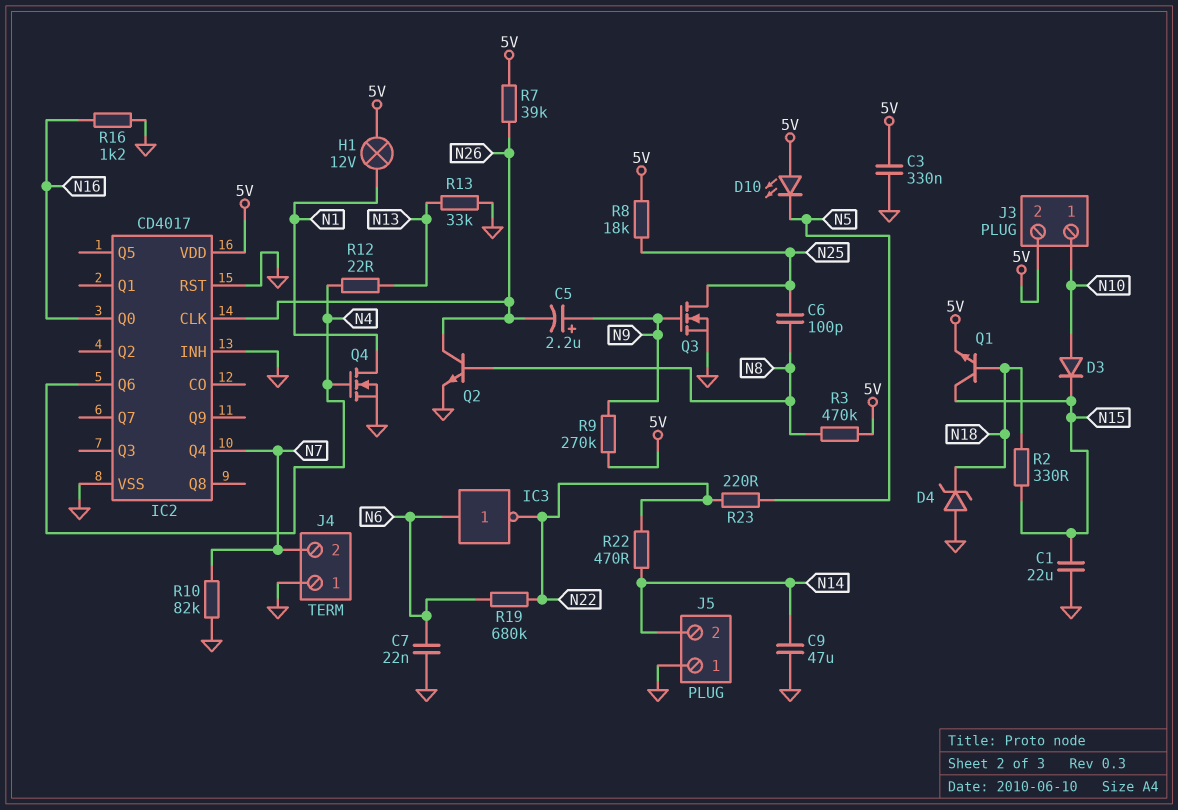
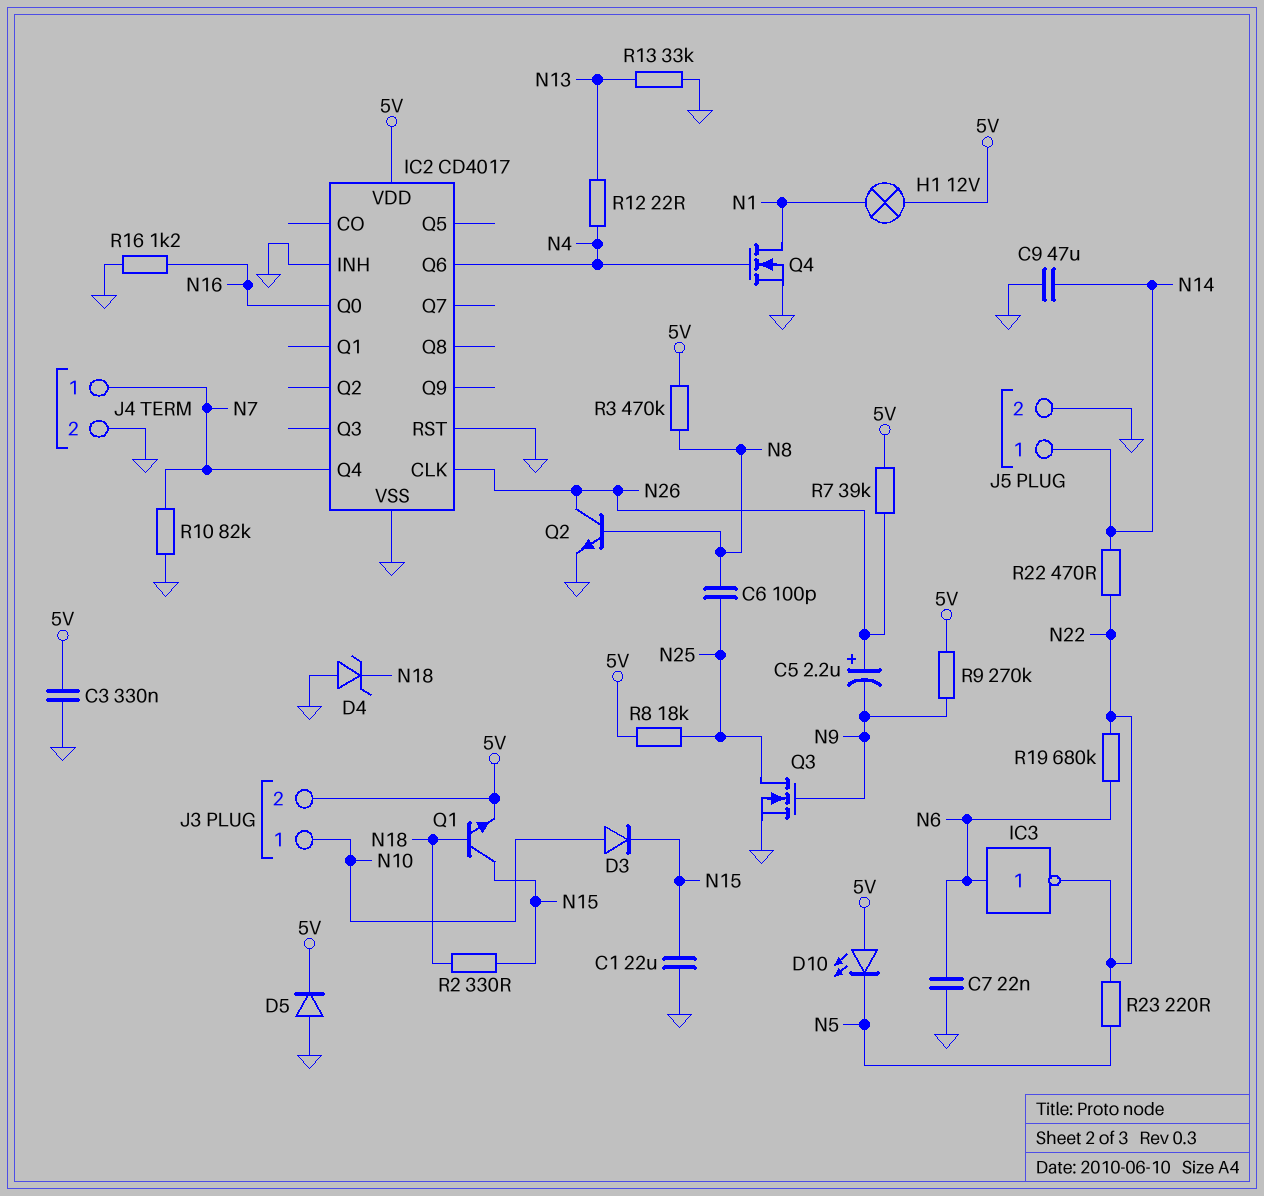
C5: 2.2uF (plus N9, minus N26) -> 2.2uF (plus N26, minus N9)
D5: none -> diode (A GND, K 5V)
J4 pin 1: GND -> N7
J4 pin 2: N7 -> GND
J5 pin 1: GND -> N14
J5 pin 2: N14 -> GND

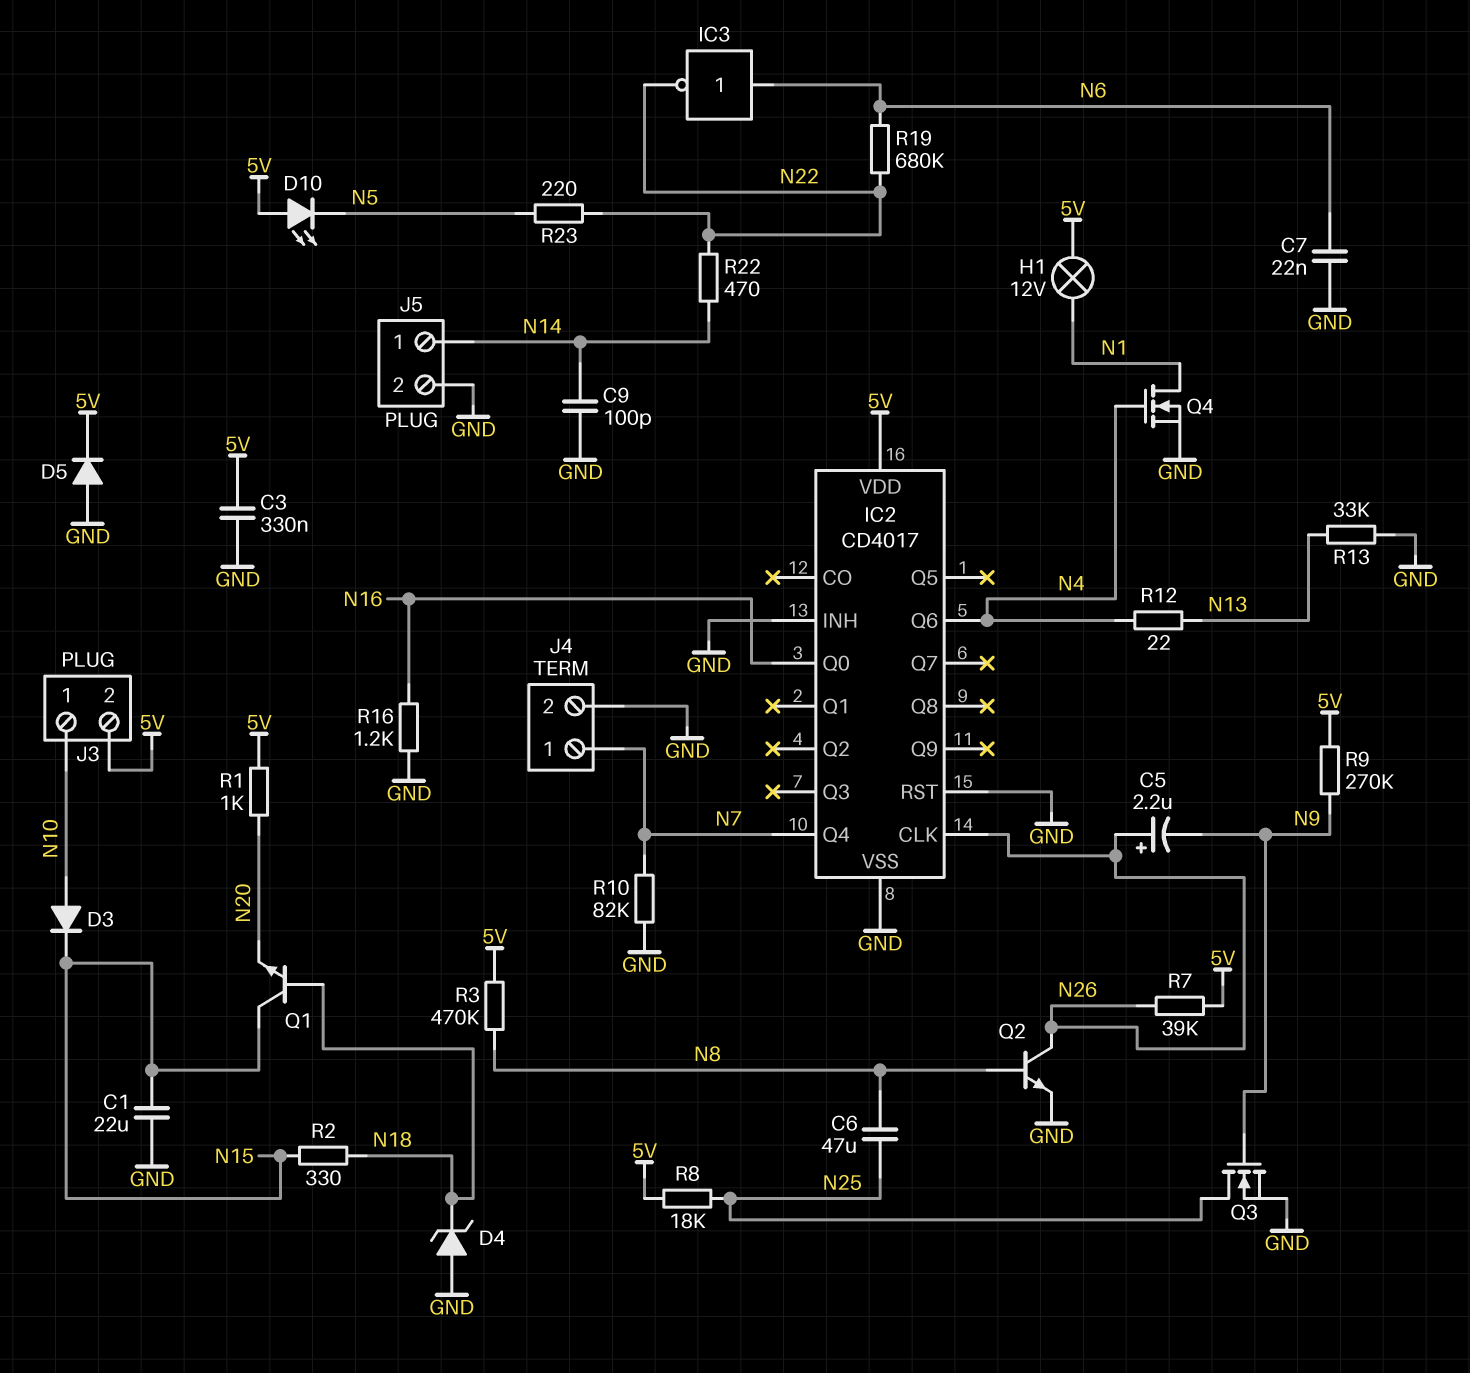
C6: 100pF (N8, N25) -> 47uF (N8, N25)
C9: 47uF (GND, N14) -> 100pF (GND, N14)
Q1: NPN (B N18, C N15, E 5V) -> NPN (B N18, C N15, E N20)
R1: none -> 1k (5V, N20)

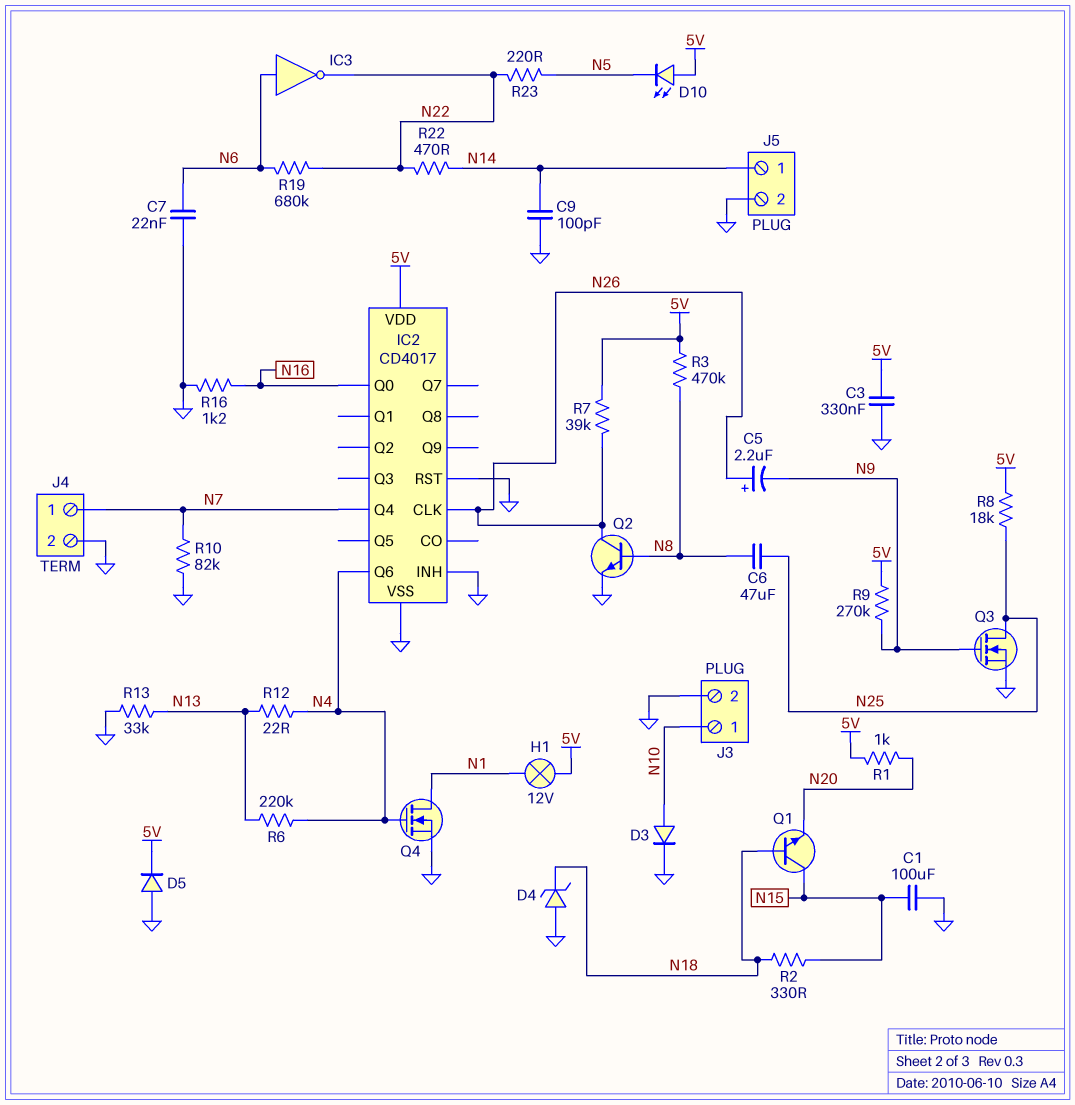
C1: 22uF (GND, N15) -> 100uF (GND, N15)
D3: diode (A N10, K N15) -> diode (A N10, K GND)
J3 pin 2: 5V -> GND
R6: none -> 220k (N4, N13)

